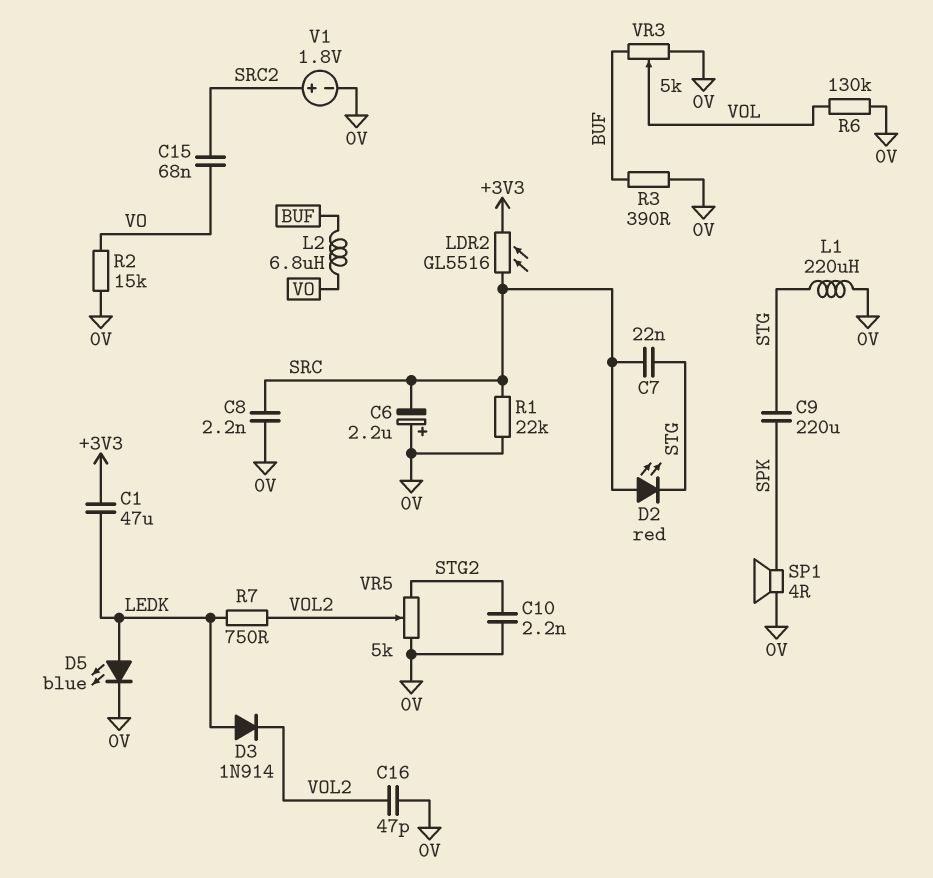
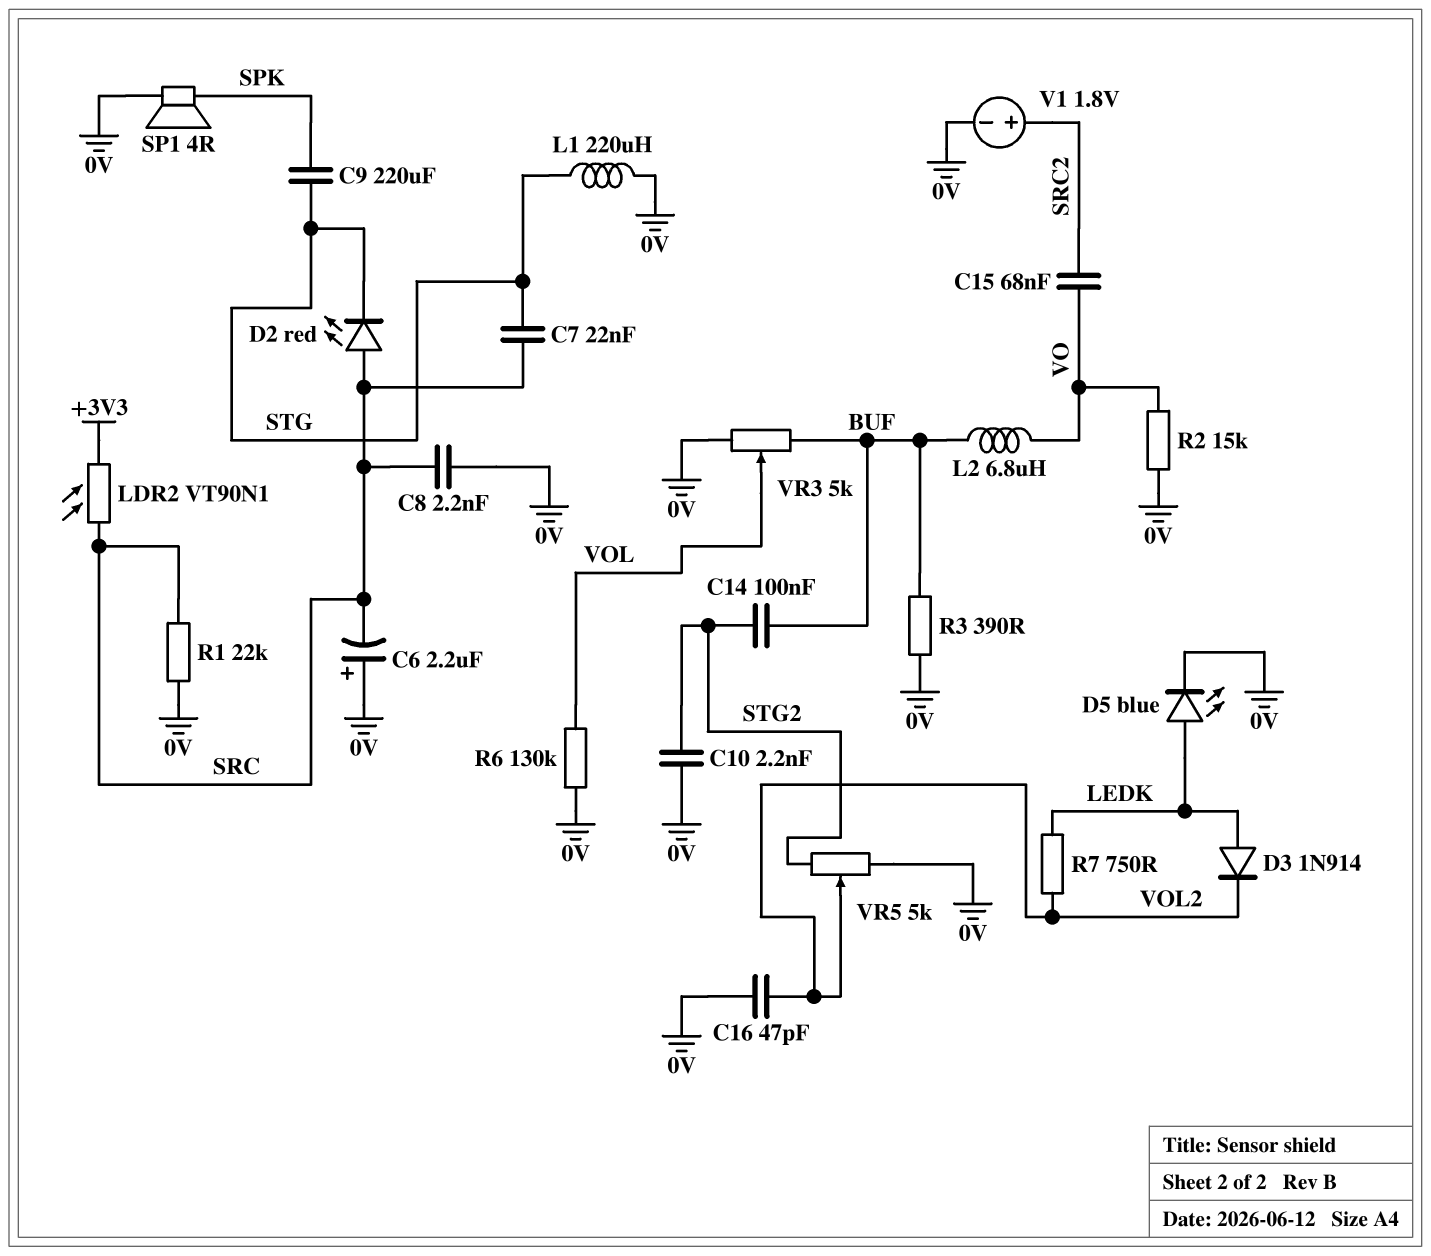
C1: 47uF (+3V3, LEDK) -> none
C14: none -> 100nF (BUF, STG2)
LDR2: GL5516 (+3V3, SRC) -> VT90N1 (+3V3, SRC)

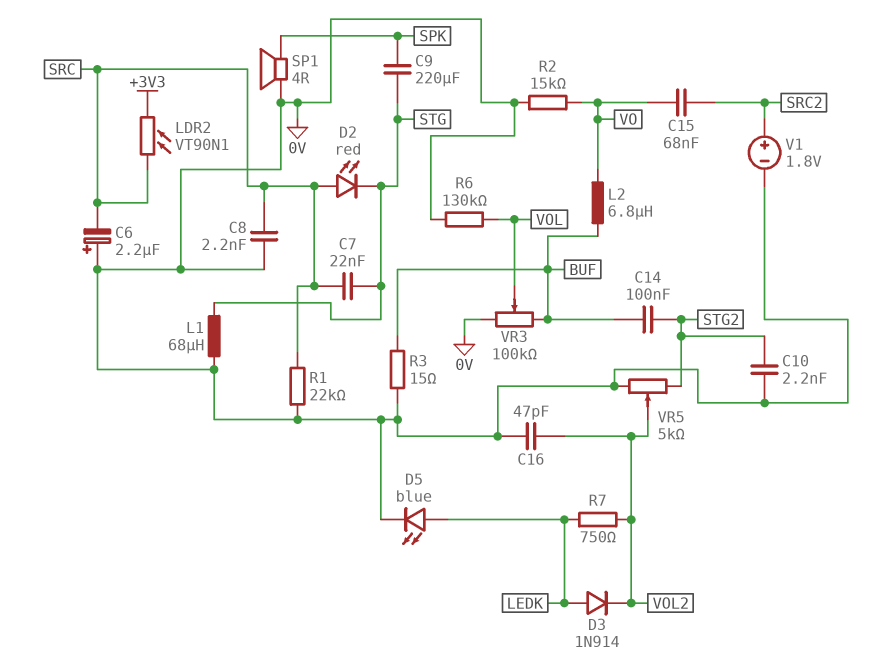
L1: 220uH (0V, STG) -> 68uH (0V, STG)
R3: 390 (0V, BUF) -> 15 (0V, BUF)
VR3: 5k (0V, BUF, wiper VOL) -> 100k (0V, BUF, wiper VOL)

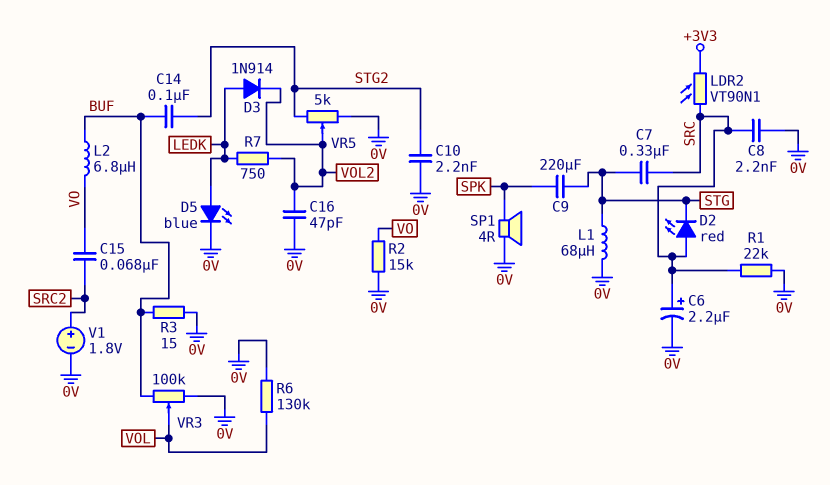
C6: 2.2uF (plus 0V, minus SRC) -> 2.2uF (plus SRC, minus 0V)
C7: 22nF (SRC, STG) -> 330nF (SRC, STG)

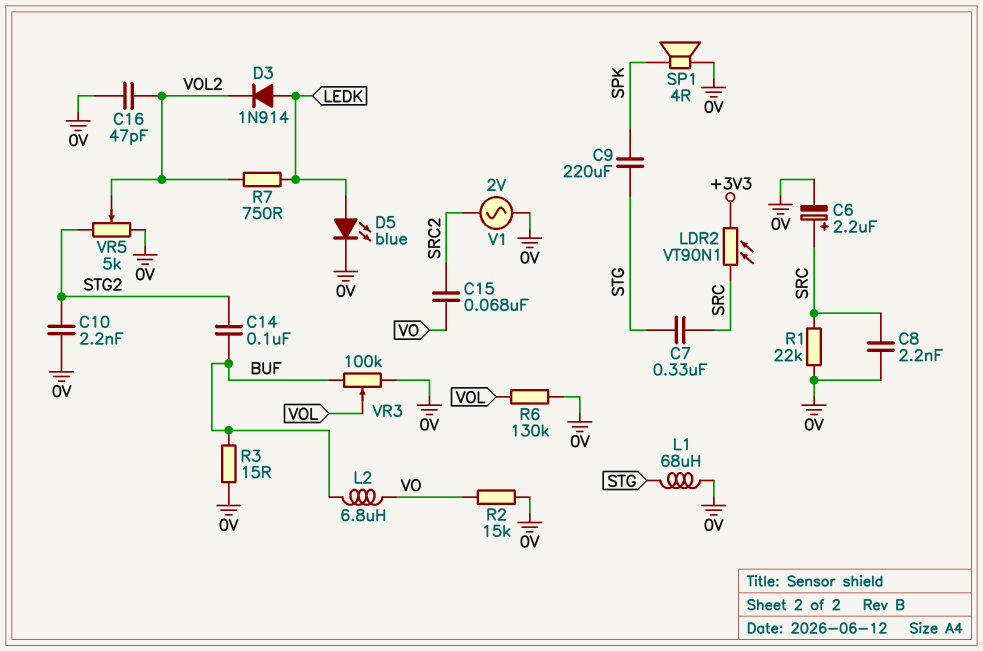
D2: LED red (A SRC, K STG) -> none
V1: 1.8V (plus SRC2, minus 0V) -> AC 2V (0V, SRC2)

